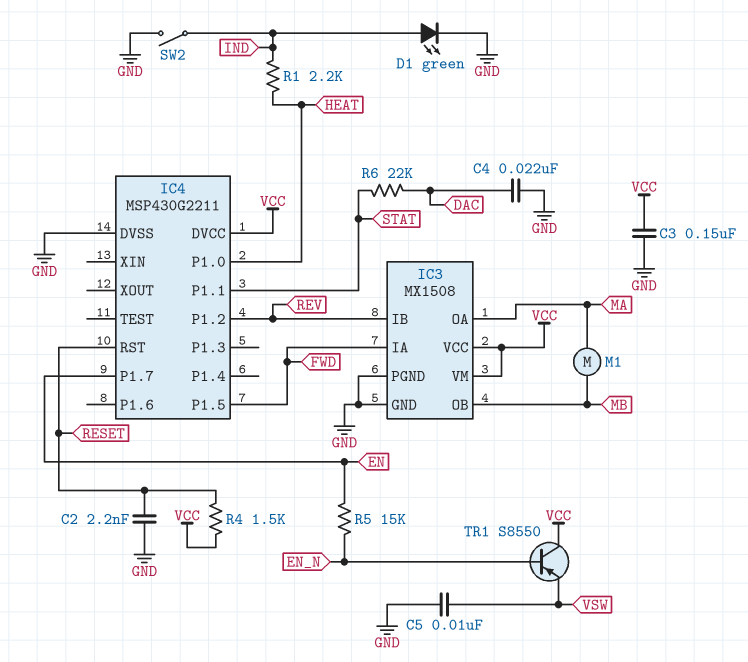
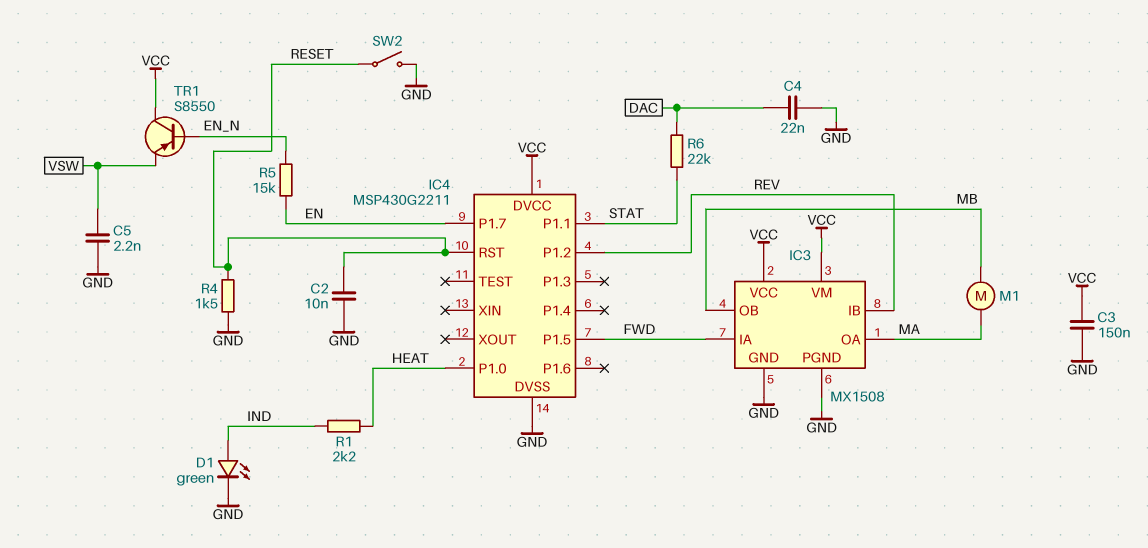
C2: 2.2nF (GND, RESET) -> 10nF (GND, RESET)
C5: 10nF (GND, VSW) -> 2.2nF (GND, VSW)
R4: 1.5k (RESET, VCC) -> 1.5k (GND, RESET)
SW2: switch (GND, IND) -> switch (GND, RESET)

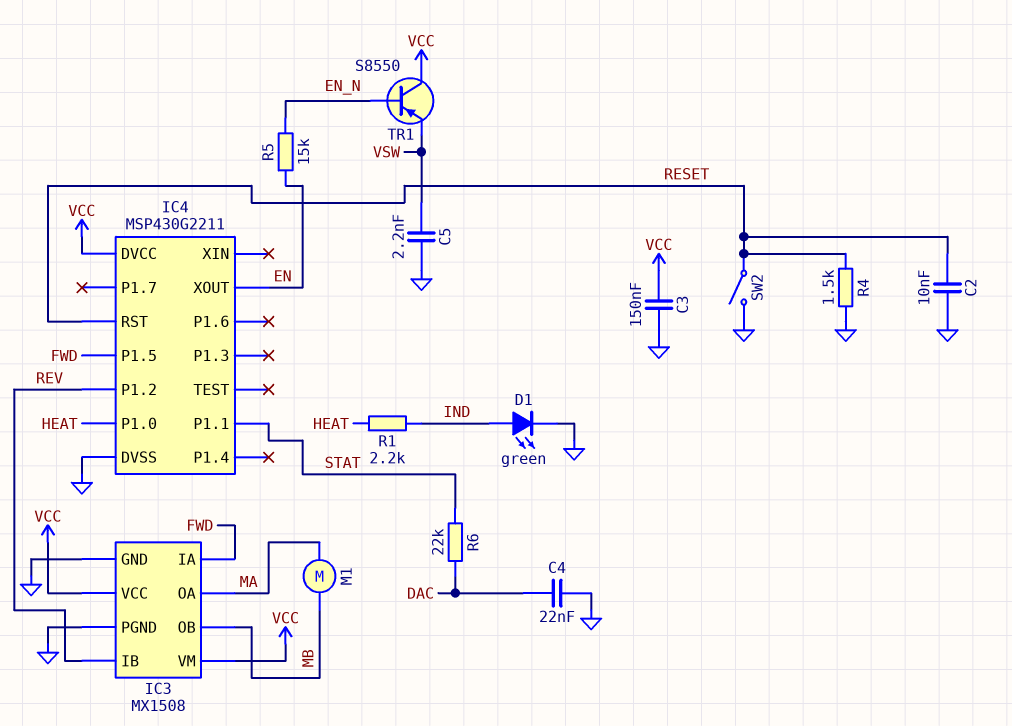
IC4 pin P1.7: EN -> none
IC4 pin XOUT: none -> EN

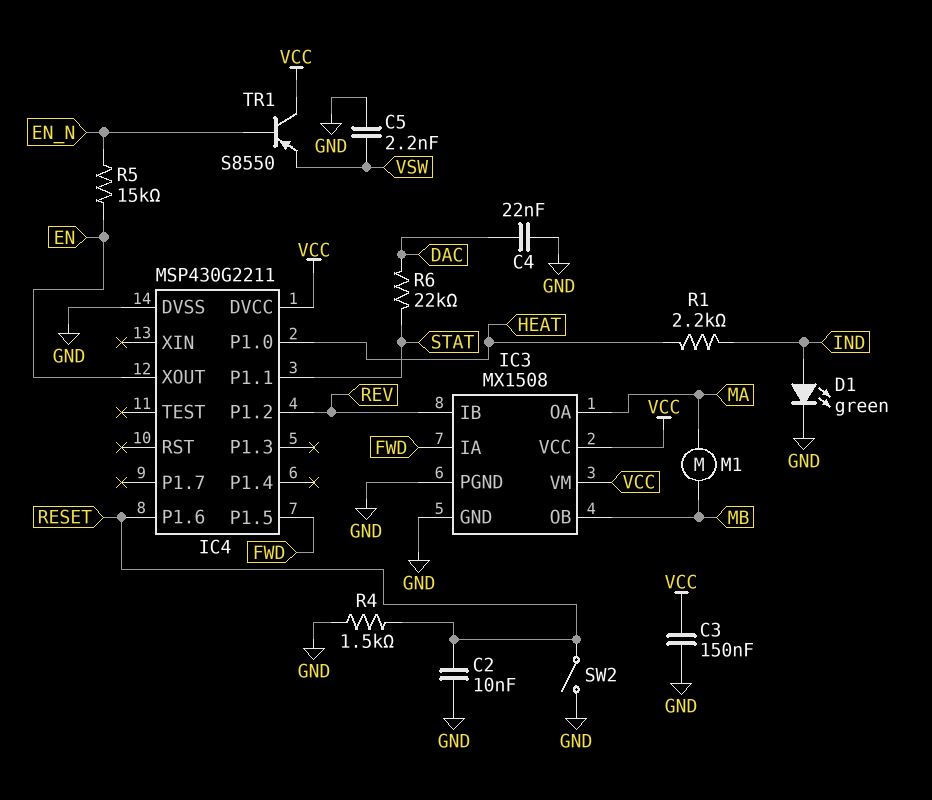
IC4 pin P1.6: none -> RESET
IC4 pin RST: RESET -> none

